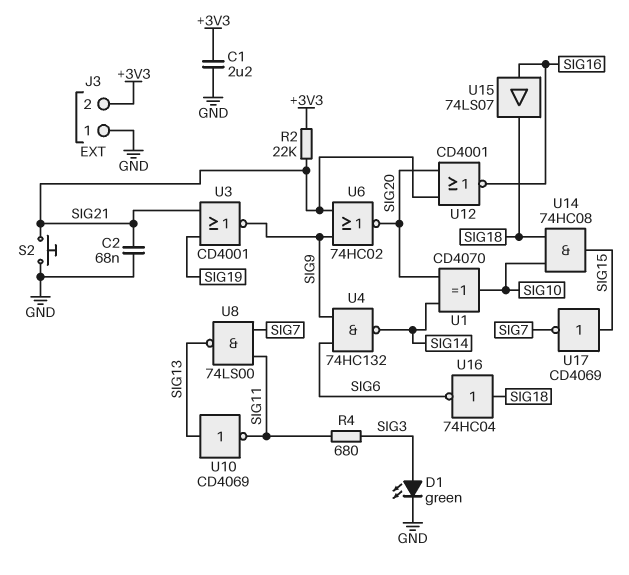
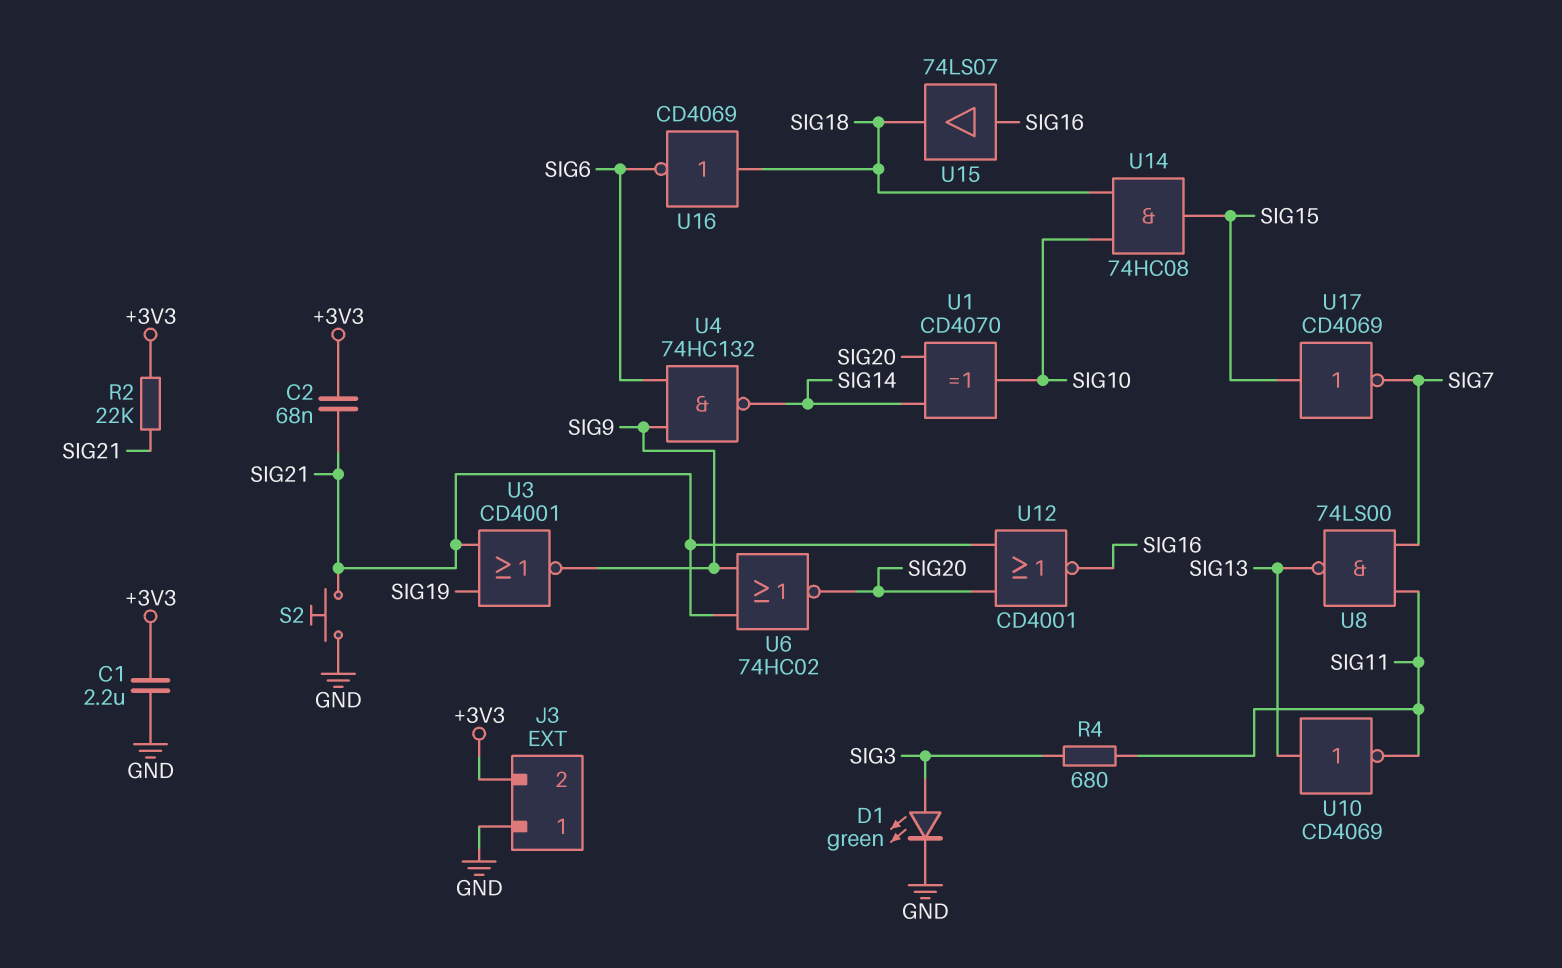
C2: 68nF (GND, SIG21) -> 68nF (+3V3, SIG21)
U16: NOT 74HC04 (in SIG18, out SIG6) -> NOT CD4069 (in SIG18, out SIG6)

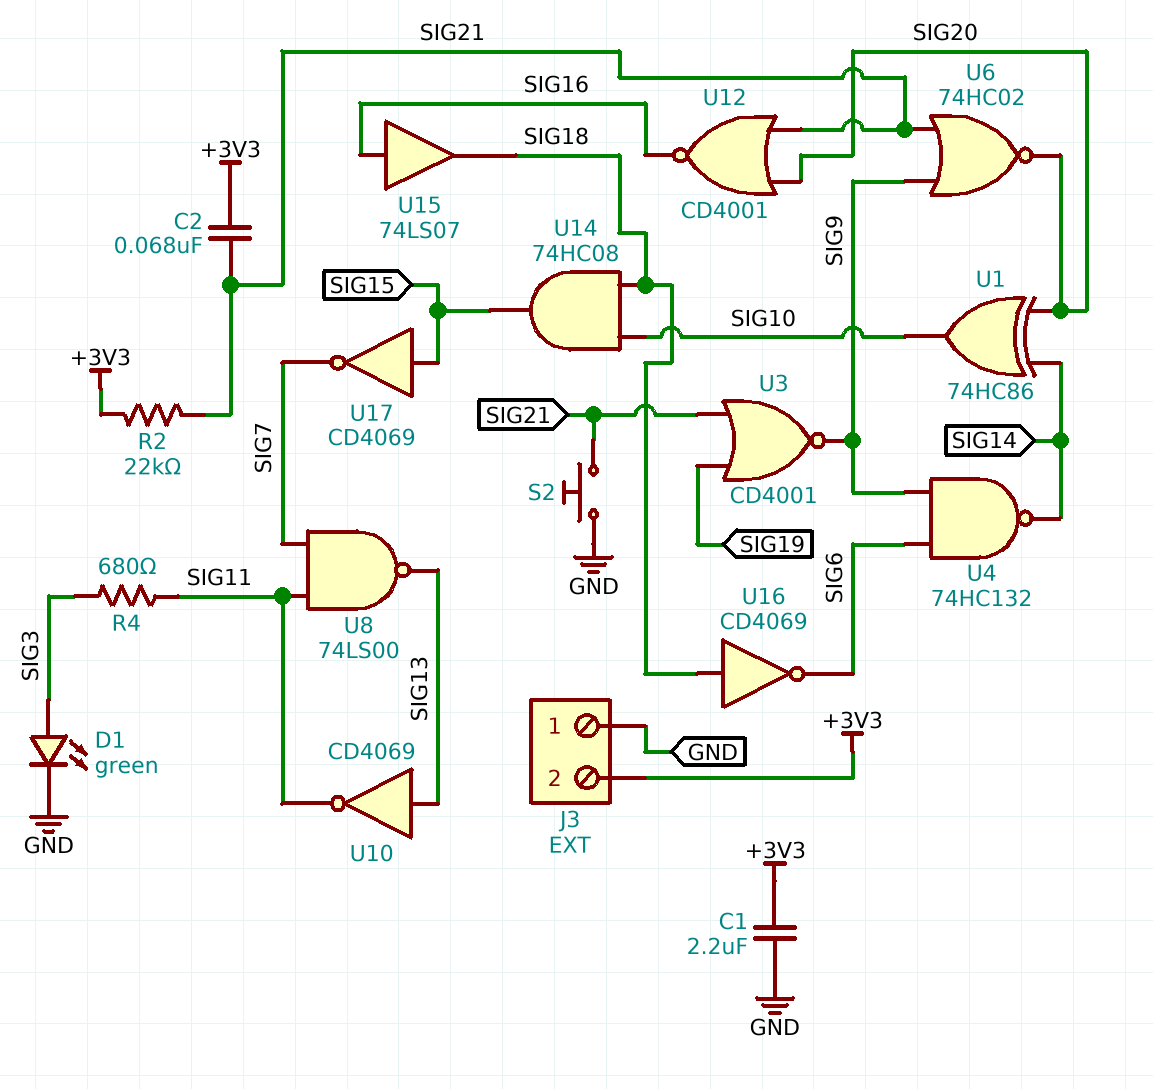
U1: XOR CD4070 (in SIG14, in SIG20, out SIG10) -> XOR 74HC86 (in SIG14, in SIG20, out SIG10)

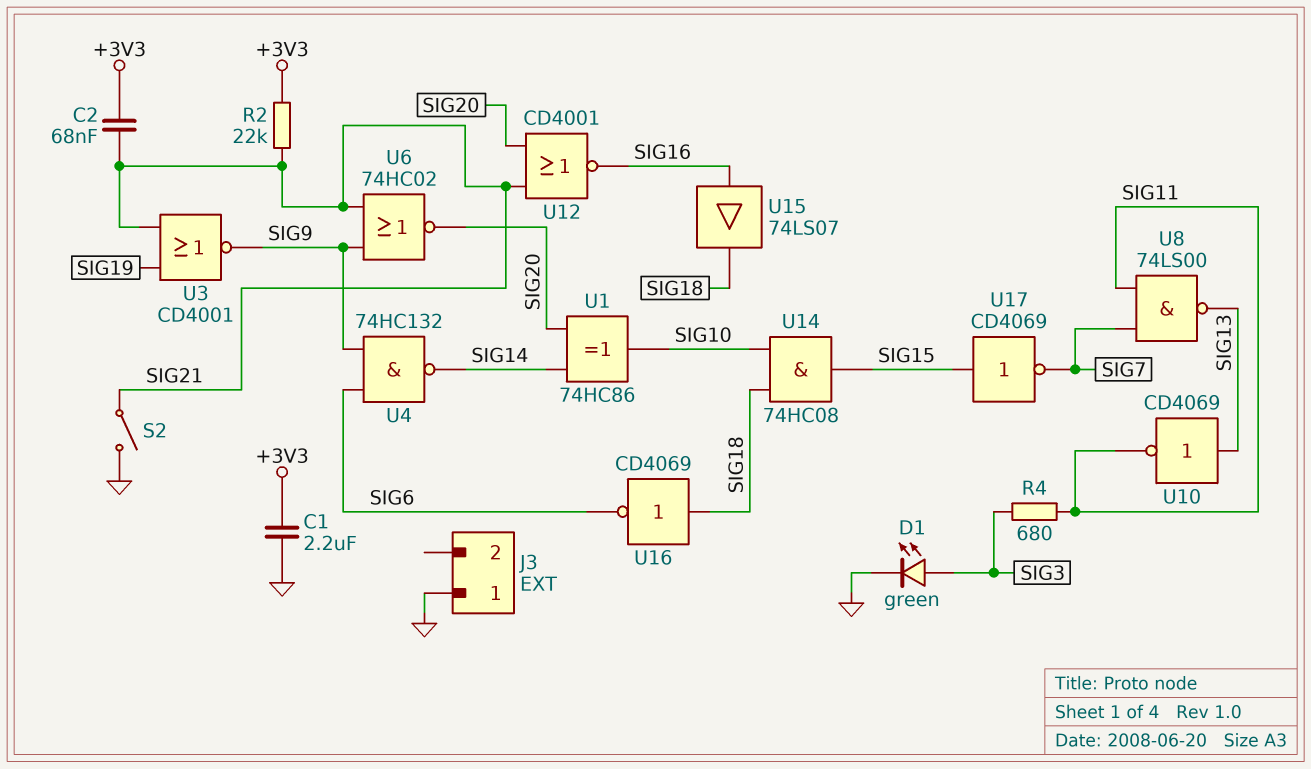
J3 pin 2: +3V3 -> none
S2: button (GND, SIG21) -> switch (GND, SIG21)

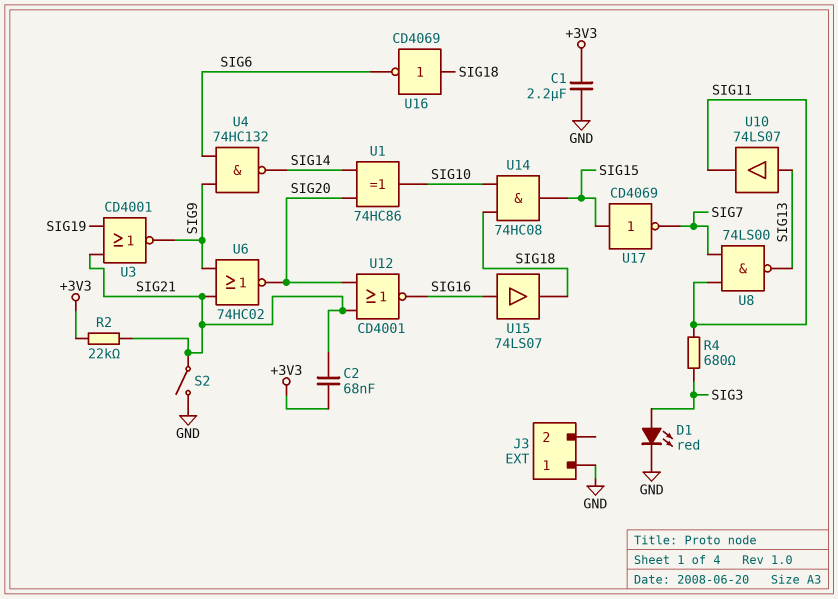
D1: LED green (A SIG3, K GND) -> LED red (A SIG3, K GND)
U10: NOT CD4069 (in SIG13, out SIG11) -> buffer 74LS07 (in SIG13, out SIG11)

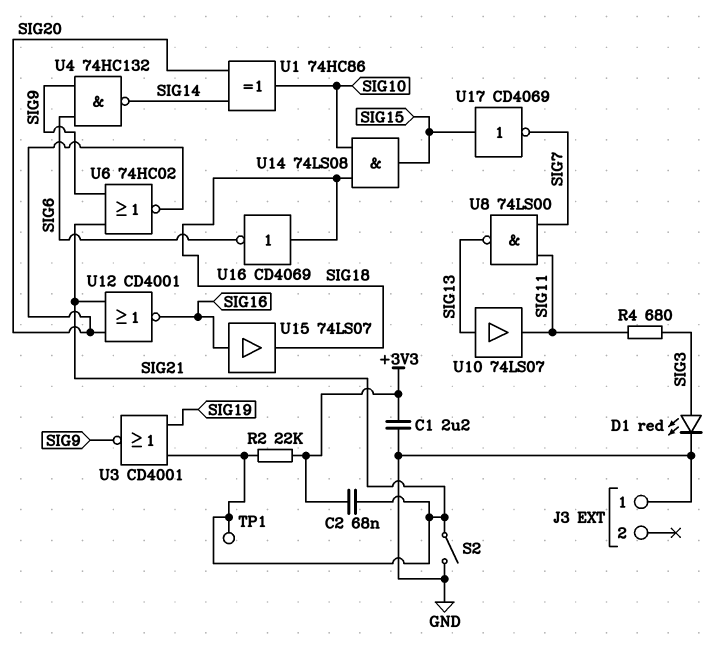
TP1: none -> test point (SIG21)
U14: AND 74HC08 (in SIG10, in SIG18, out SIG15) -> AND 74LS08 (in SIG10, in SIG18, out SIG15)

